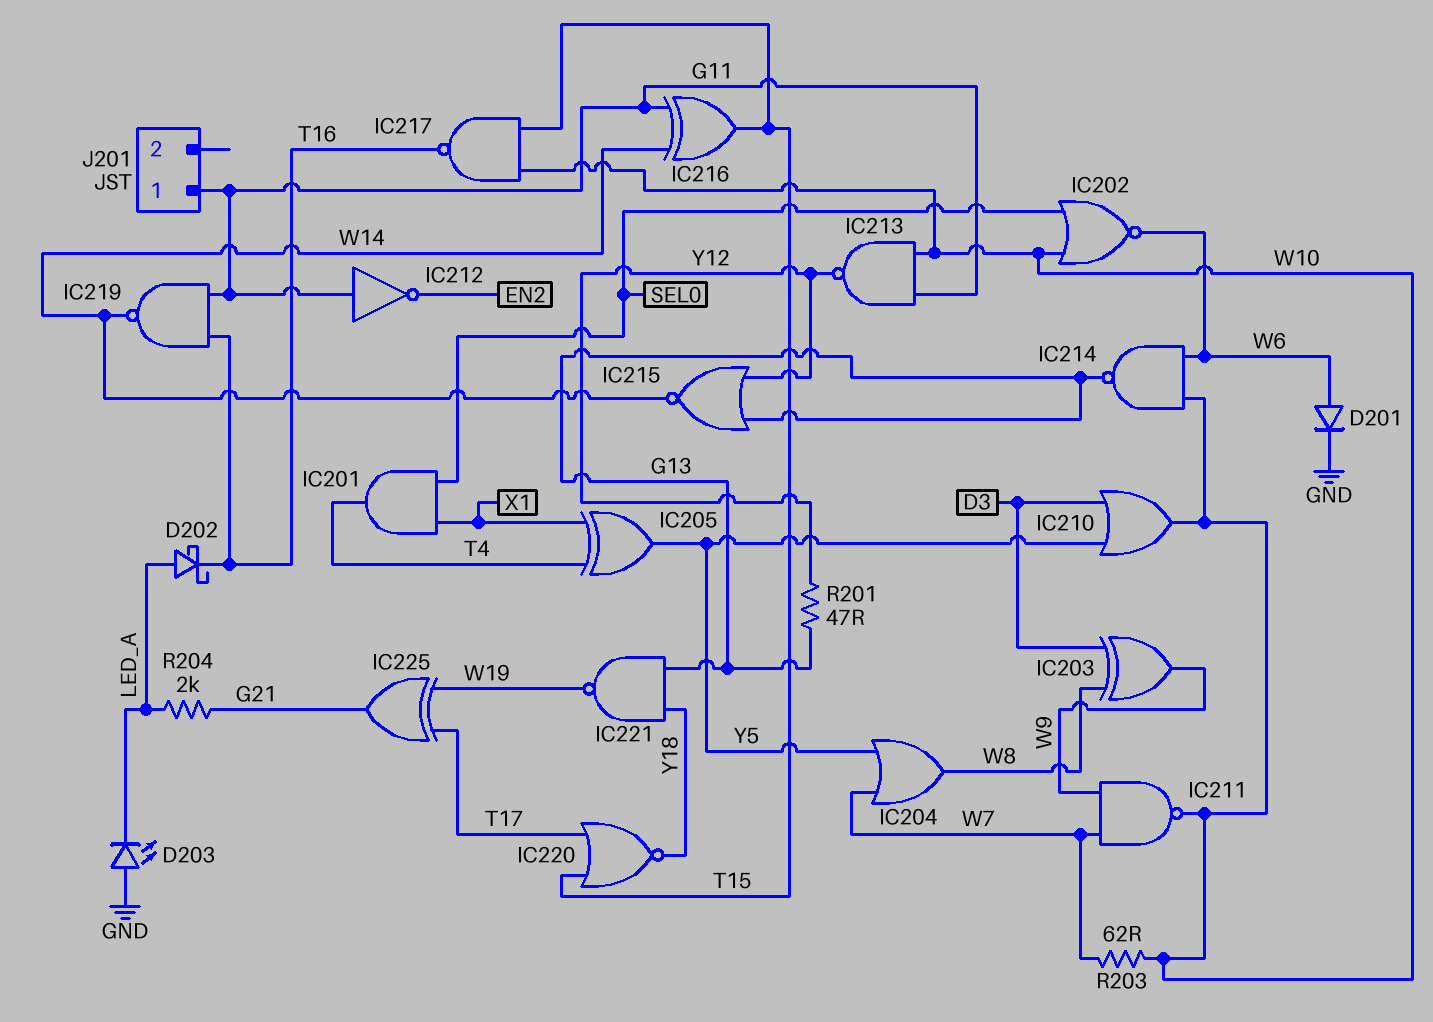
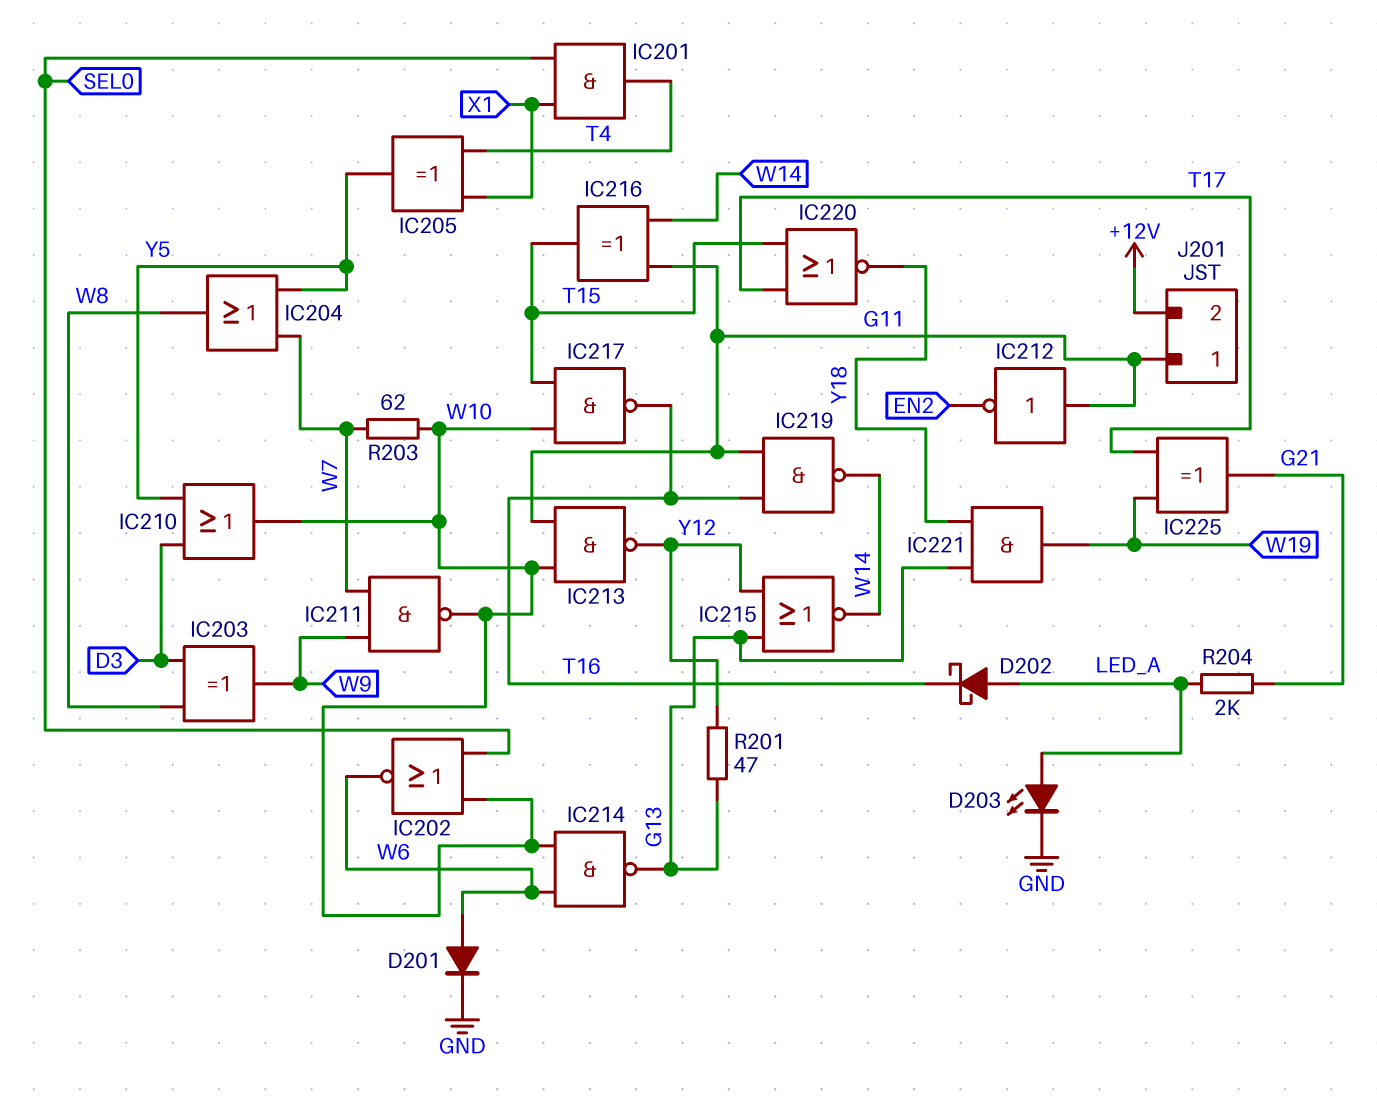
D203: LED (A GND, K LED_A) -> LED (A LED_A, K GND)
IC221: NAND (in G13, in Y18, out W19) -> AND (in G13, in Y18, out W19)
J201 pin 2: none -> +12V

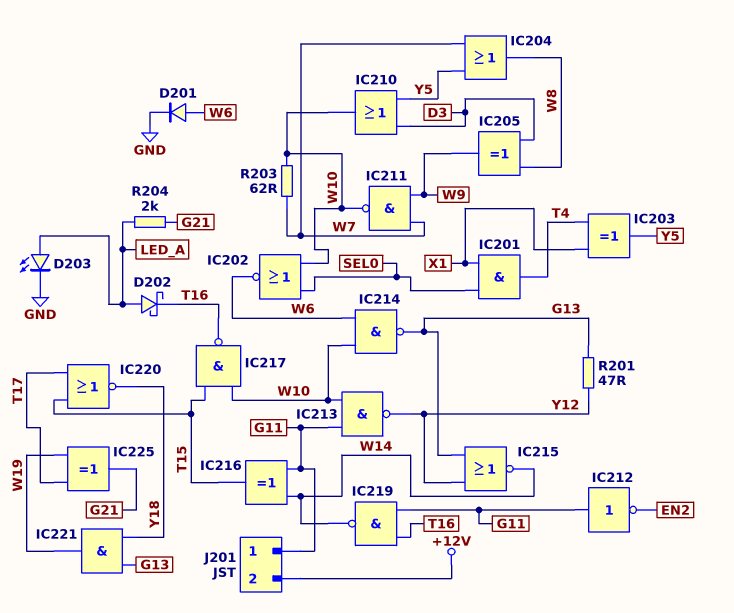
IC203: XOR (in D3, in W8, out W9) -> XOR (in T4, in X1, out Y5)
IC205: XOR (in T4, in X1, out Y5) -> XOR (in D3, in W8, out W9)

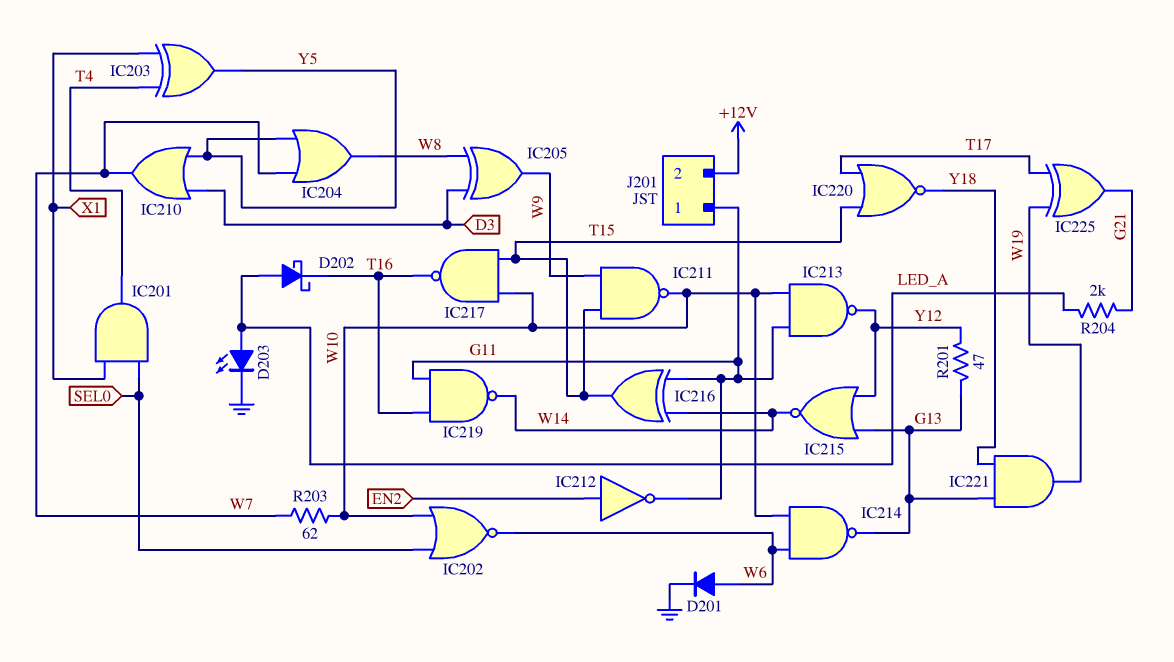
IC210: OR (in D3, in Y5, out W10) -> OR (in D3, in Y5, out W7)
IC211: NAND (in W7, in W9, out W10) -> NAND (in T15, in W9, out W10)
IC212: NOT (in G11, out EN2) -> NOT (in EN2, out G11)

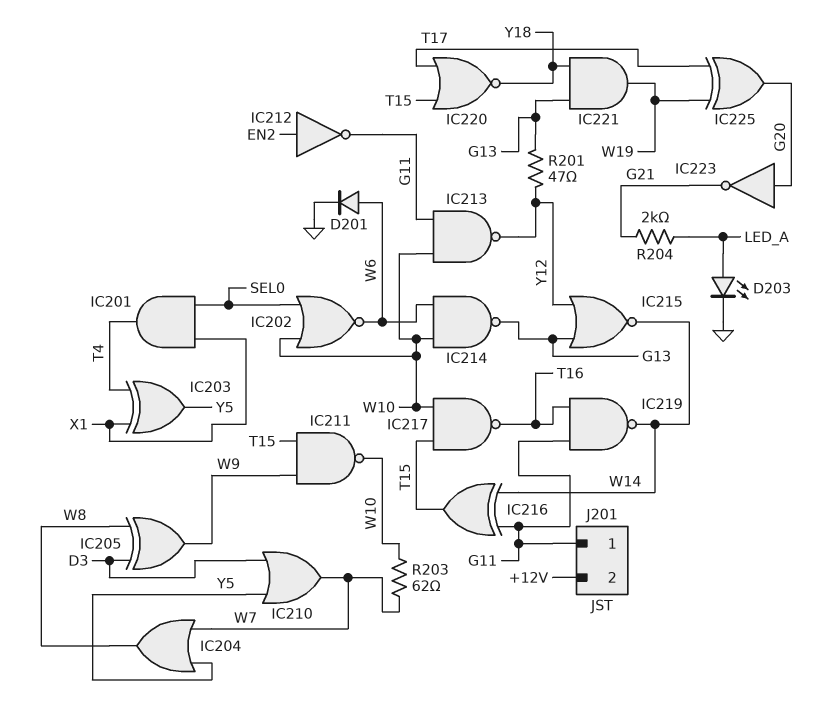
D202: schottky (A LED_A, K T16) -> none
IC223: none -> NOT (in G20, out G21)
IC225: XOR (in T17, in W19, out G21) -> XOR (in T17, in W19, out G20)

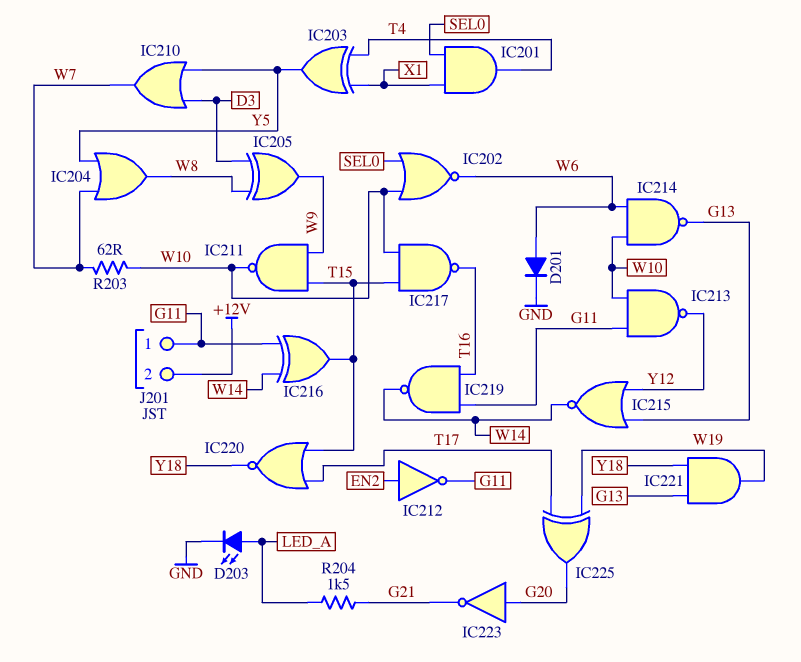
R201: 47 (G13, Y12) -> none
R204: 2k (G21, LED_A) -> 1.5k (G21, LED_A)

